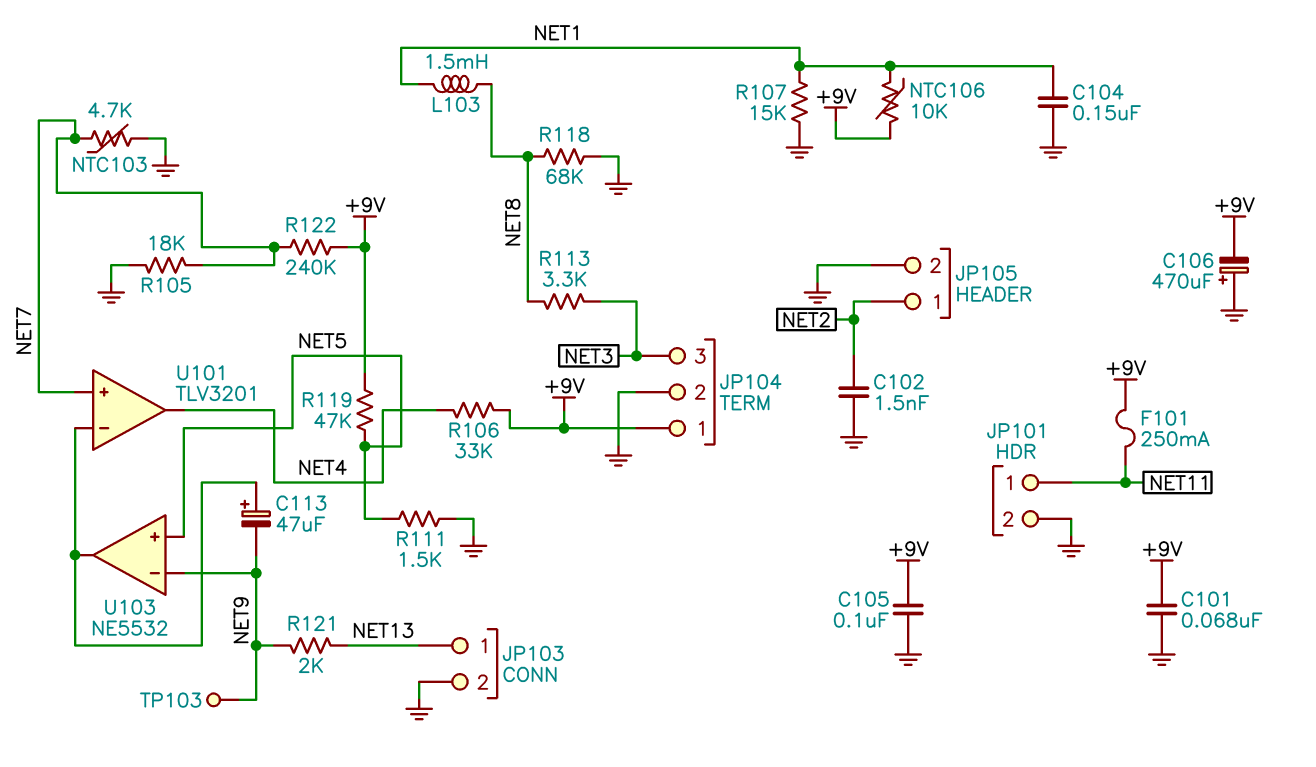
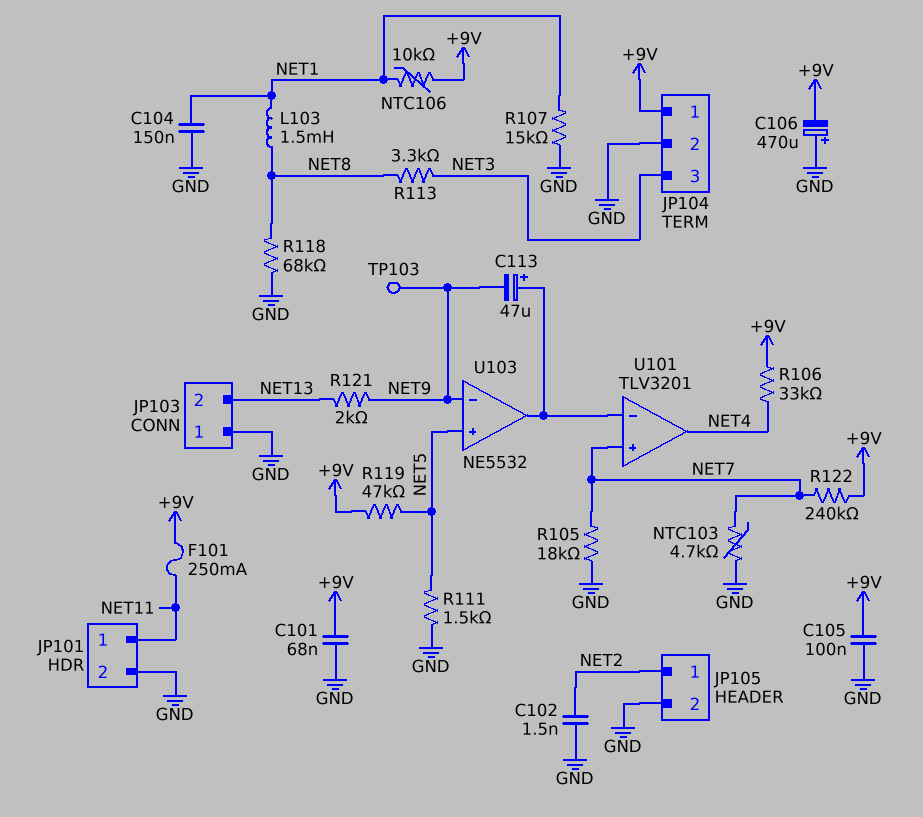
JP103 pin 1: NET13 -> GND
JP103 pin 2: GND -> NET13

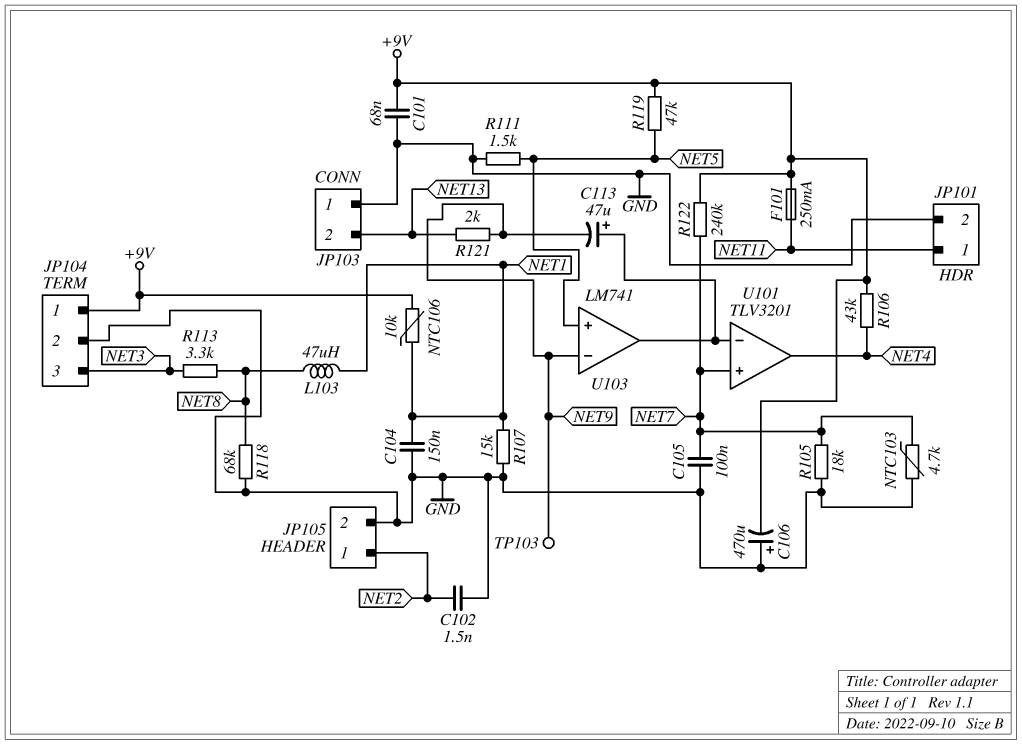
C105: 100nF (+9V, GND) -> 100nF (GND, NET7)
L103: 1.5mH (NET1, NET8) -> 47uH (NET1, NET8)
R106: 33k (+9V, NET4) -> 43k (+9V, NET4)
U103: NE5532 -> LM741

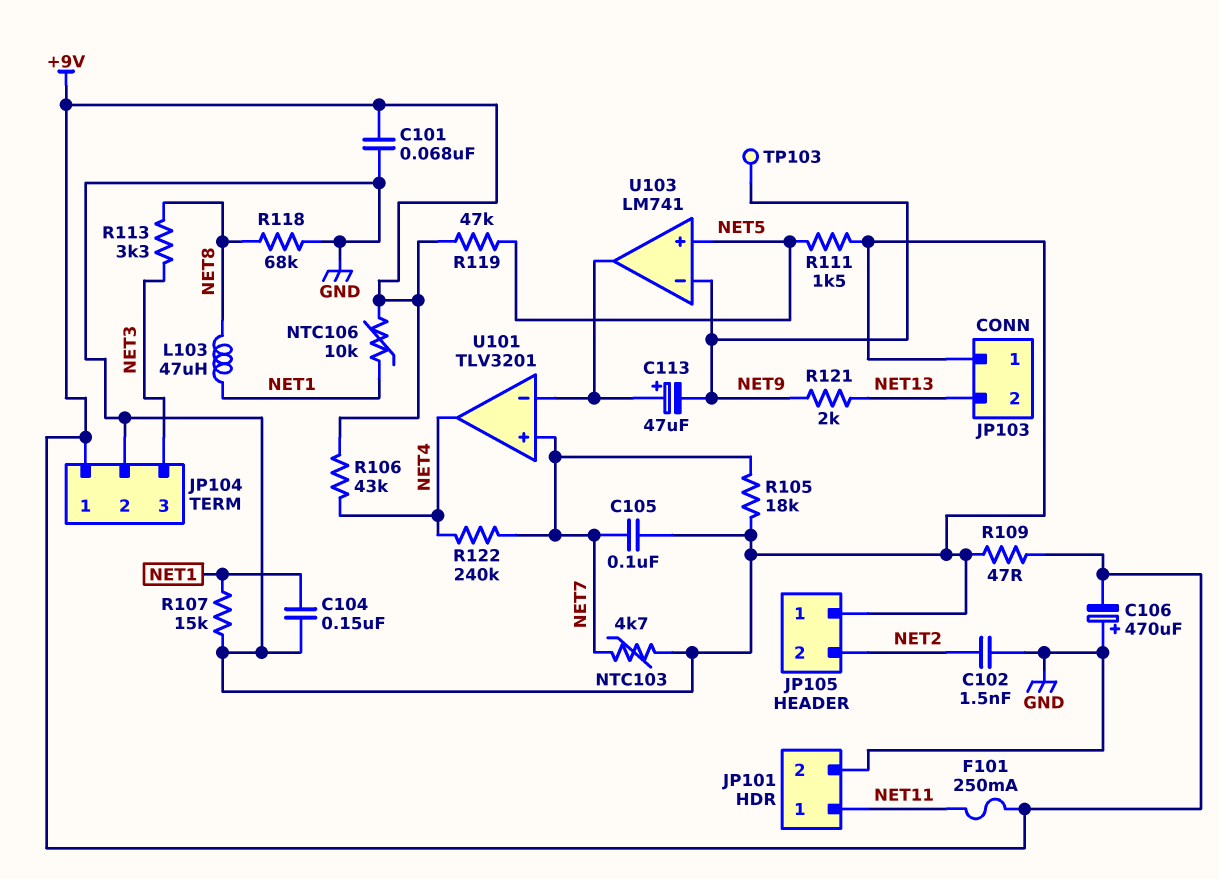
JP105 pin 1: NET2 -> GND
JP105 pin 2: GND -> NET2
R109: none -> 47 (+9V, GND)
R122: 240k (+9V, NET7) -> 240k (NET4, NET7)

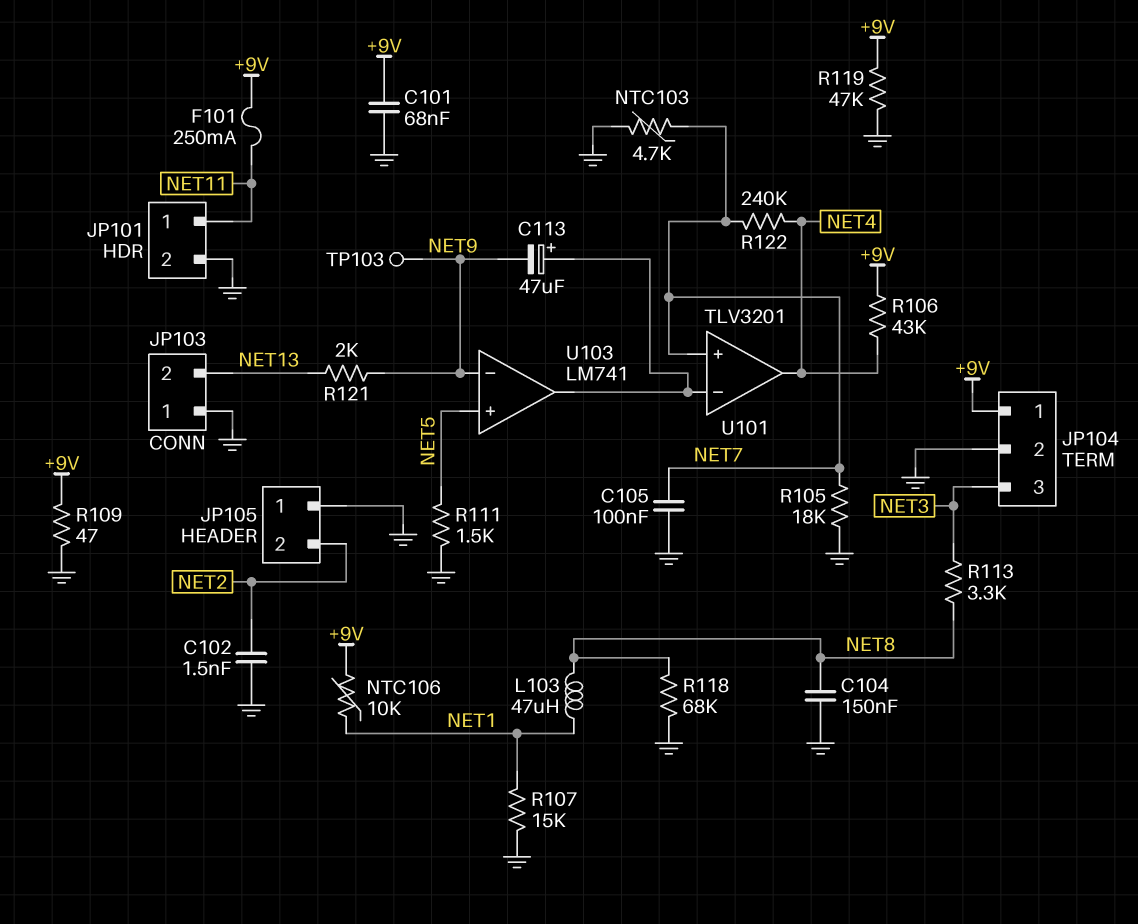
C104: 150nF (GND, NET1) -> 150nF (GND, NET8)
C106: 470uF (plus GND, minus +9V) -> none
R119: 47k (+9V, NET5) -> 47k (+9V, GND)

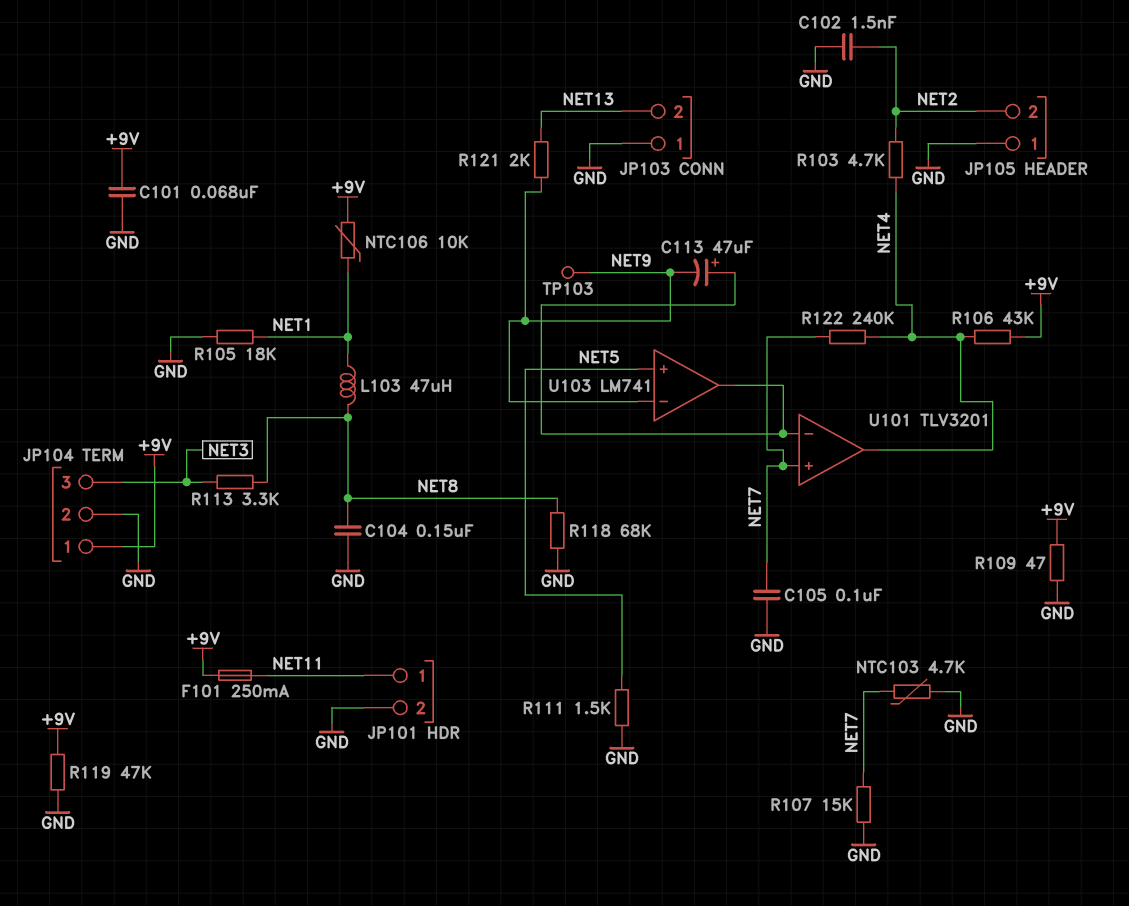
R103: none -> 4.7k (NET2, NET4)
R105: 18k (GND, NET7) -> 18k (GND, NET1)
R107: 15k (GND, NET1) -> 15k (GND, NET7)

